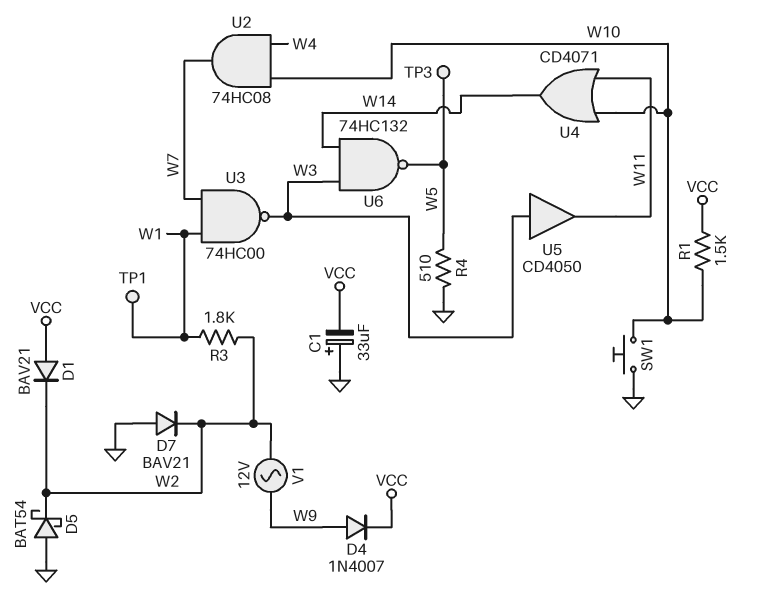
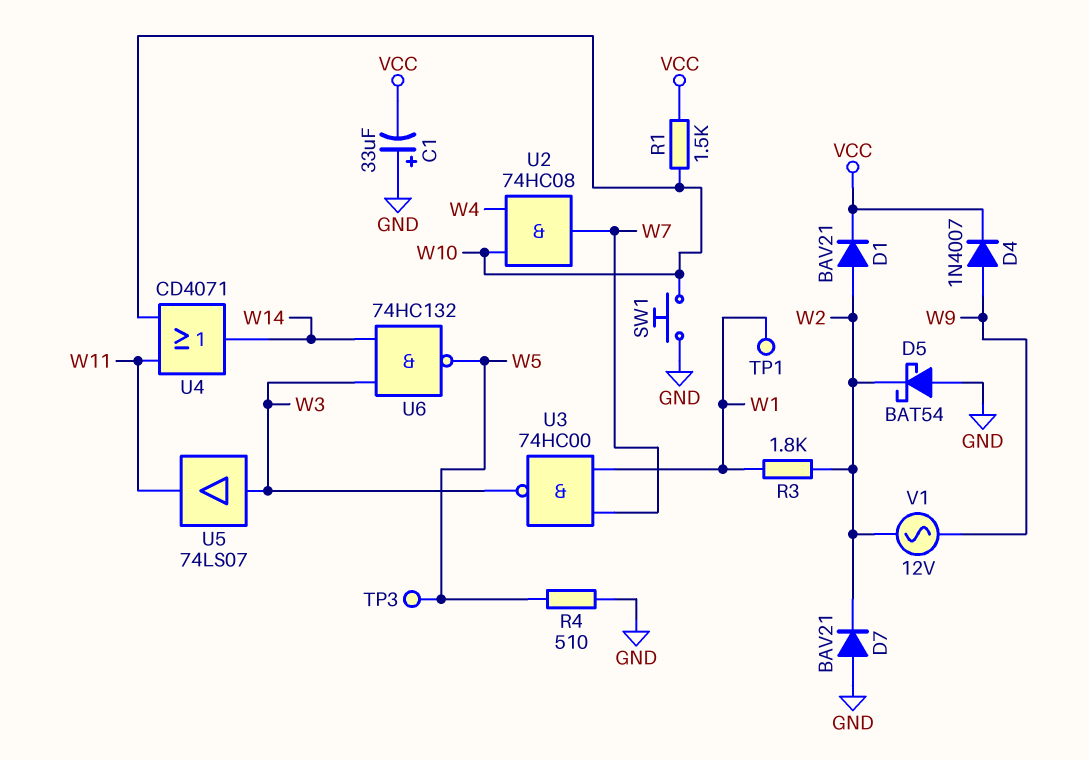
D1: diode BAV21 (A VCC, K W2) -> diode BAV21 (A W2, K VCC)
U5: buffer CD4050 (in W3, out W11) -> buffer 74LS07 (in W3, out W11)

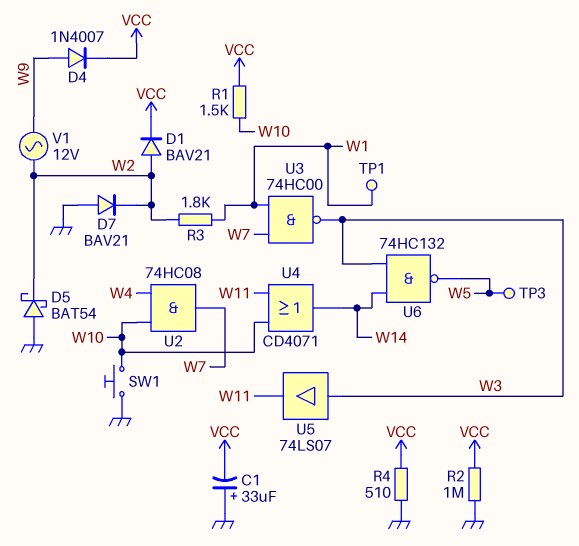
R2: none -> 1M (GND, VCC)
R4: 510 (GND, W5) -> 510 (GND, VCC)

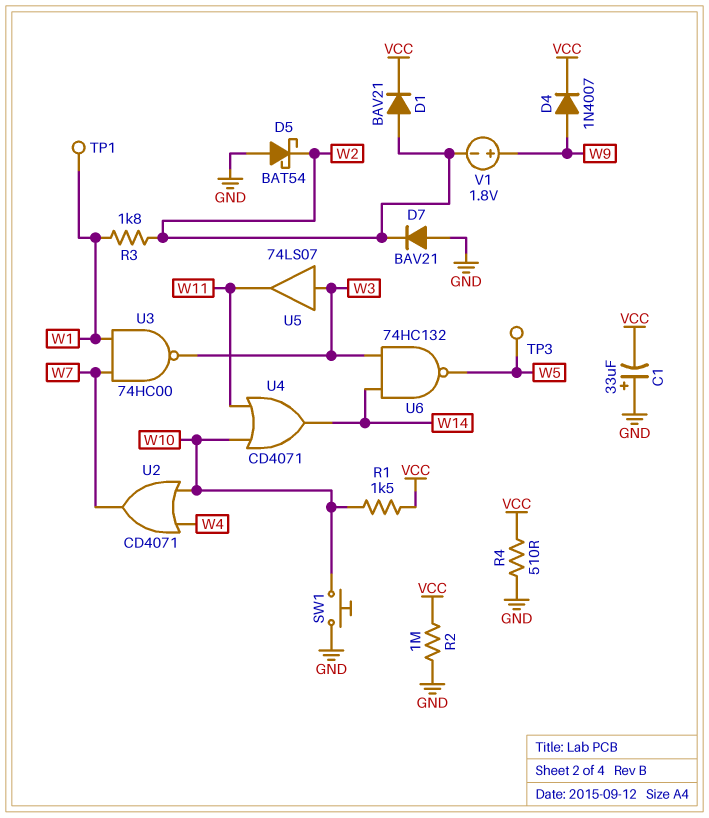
U2: AND 74HC08 (in W4, in W10, out W7) -> OR CD4071 (in W4, in W10, out W7)
V1: AC 12V (W2, W9) -> 1.8V (plus W9, minus W2)

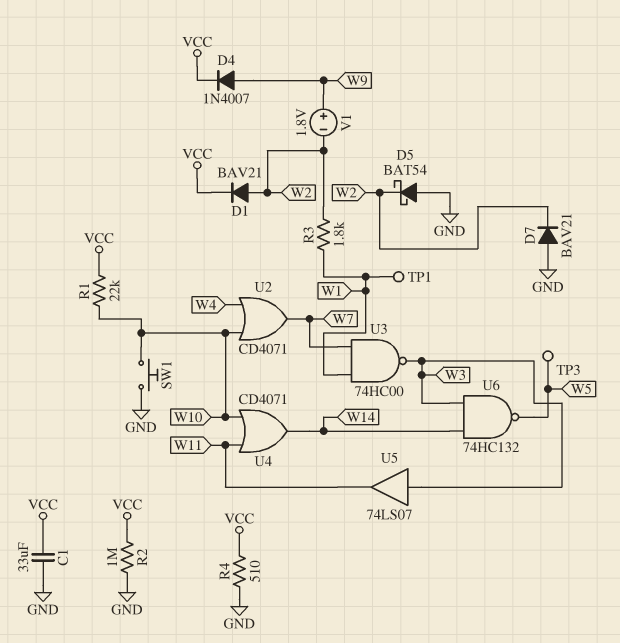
C1: 33uF (plus GND, minus VCC) -> 33uF (GND, VCC)
R1: 1.5k (VCC, W10) -> 22k (VCC, W10)

